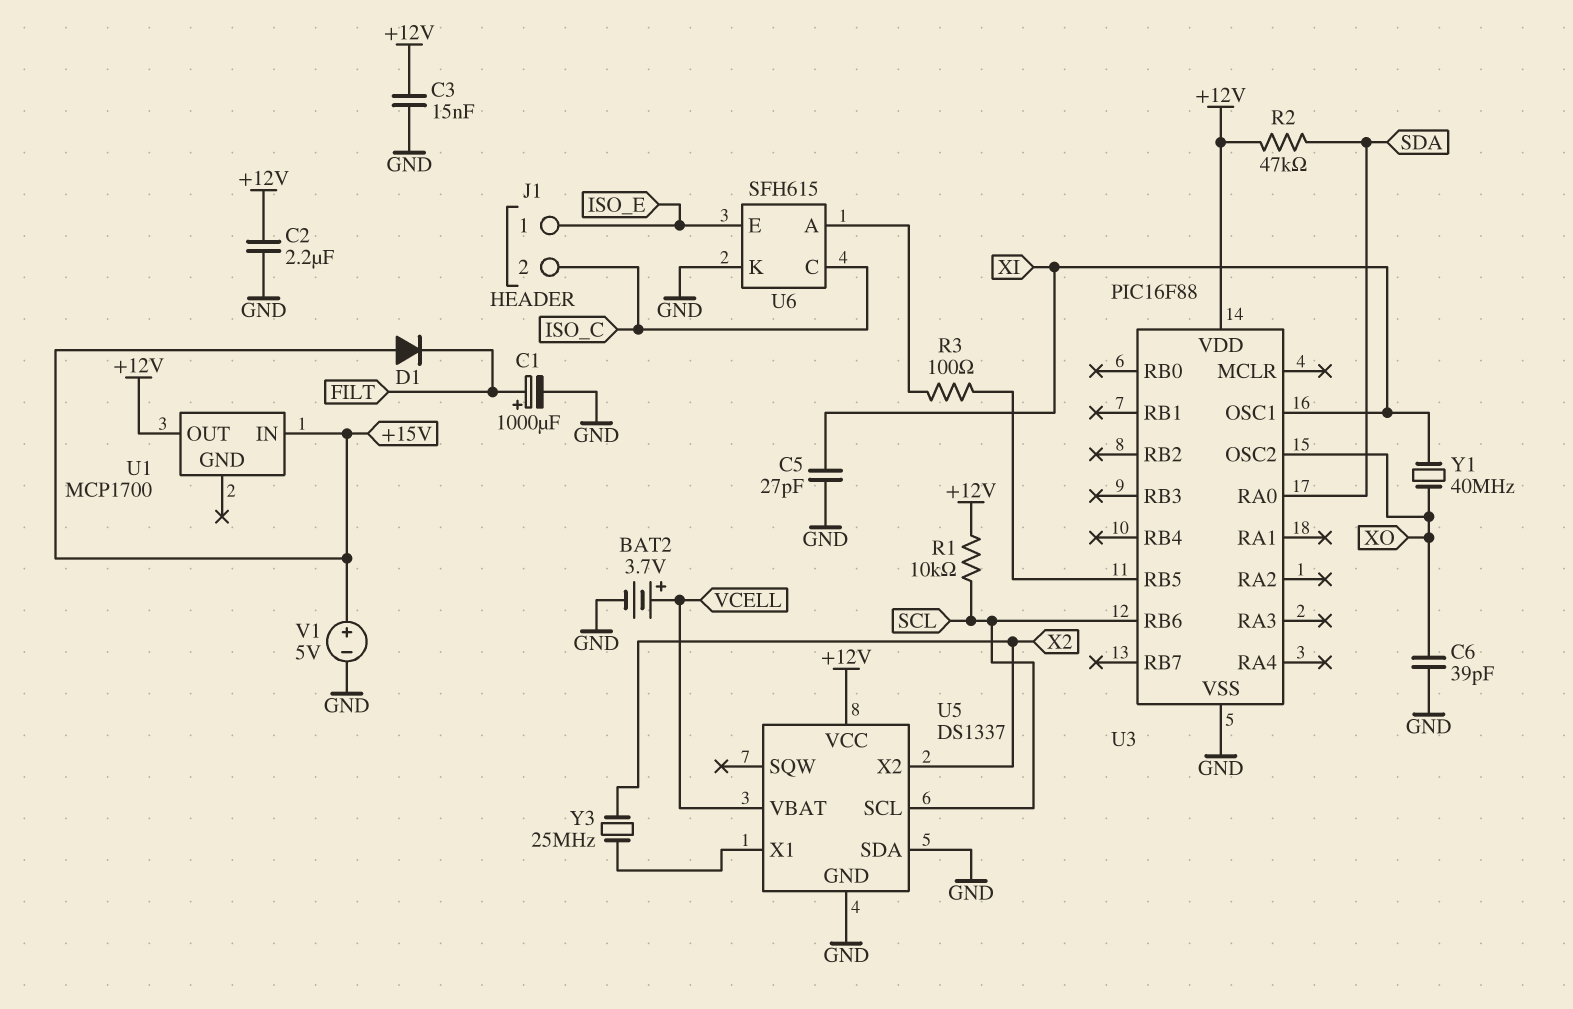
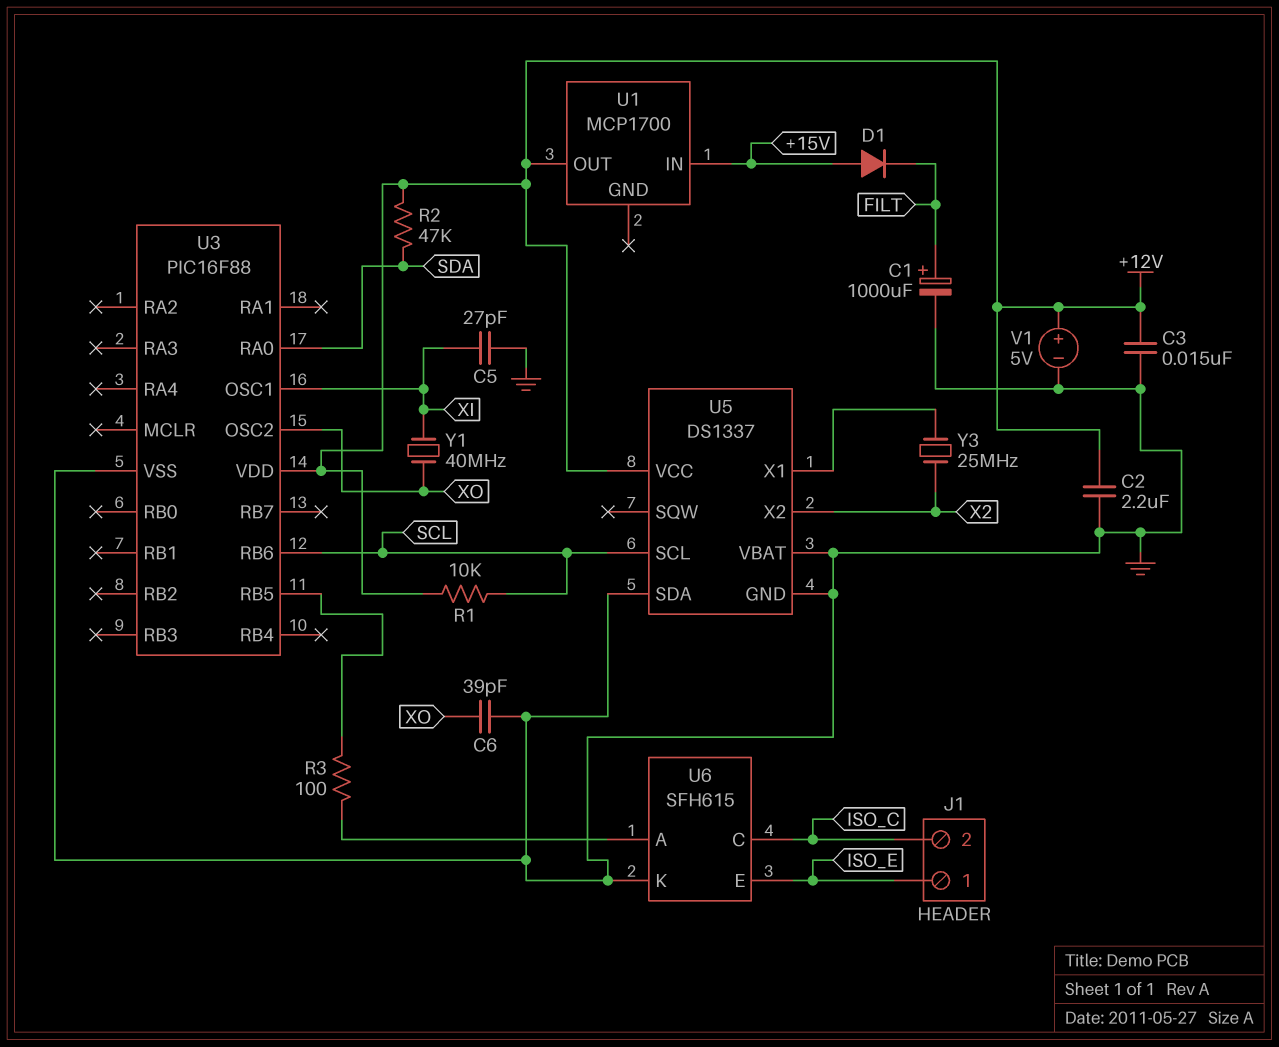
BAT2: 3.7V (plus VCELL, minus GND) -> none
U5 pin VBAT: VCELL -> GND
V1: 5V (plus +15V, minus GND) -> 5V (plus +12V, minus GND)

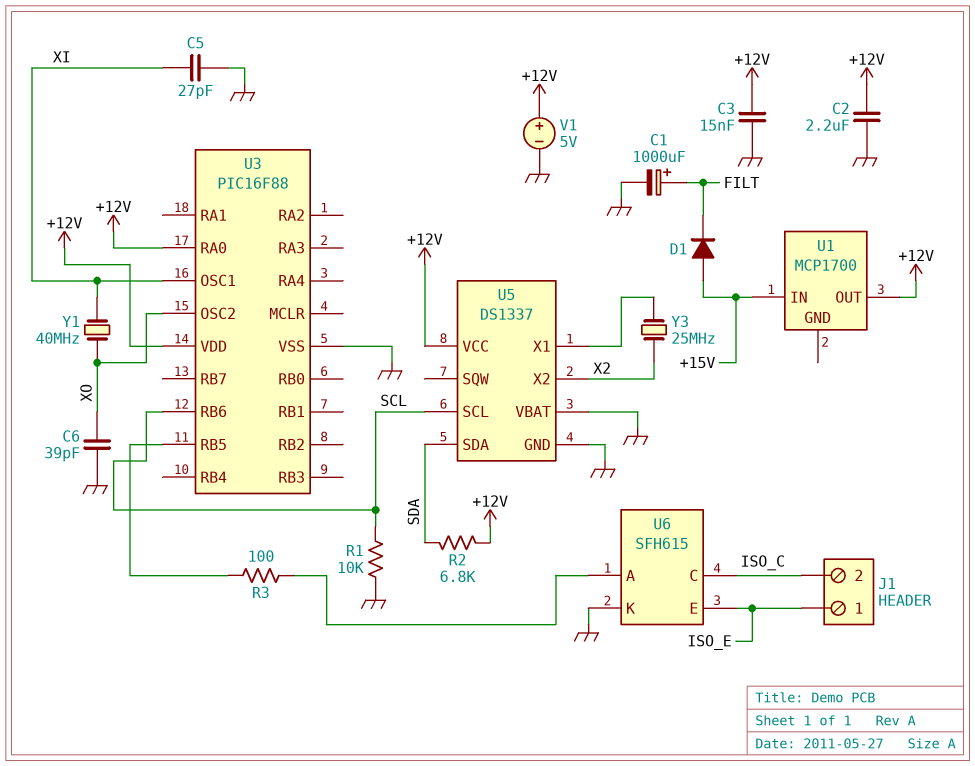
R1: 10k (+12V, SCL) -> 10k (GND, SCL)
R2: 47k (+12V, SDA) -> 6.8k (+12V, SDA)
U3 pin RA0: SDA -> +12V
U5 pin SDA: GND -> SDA

